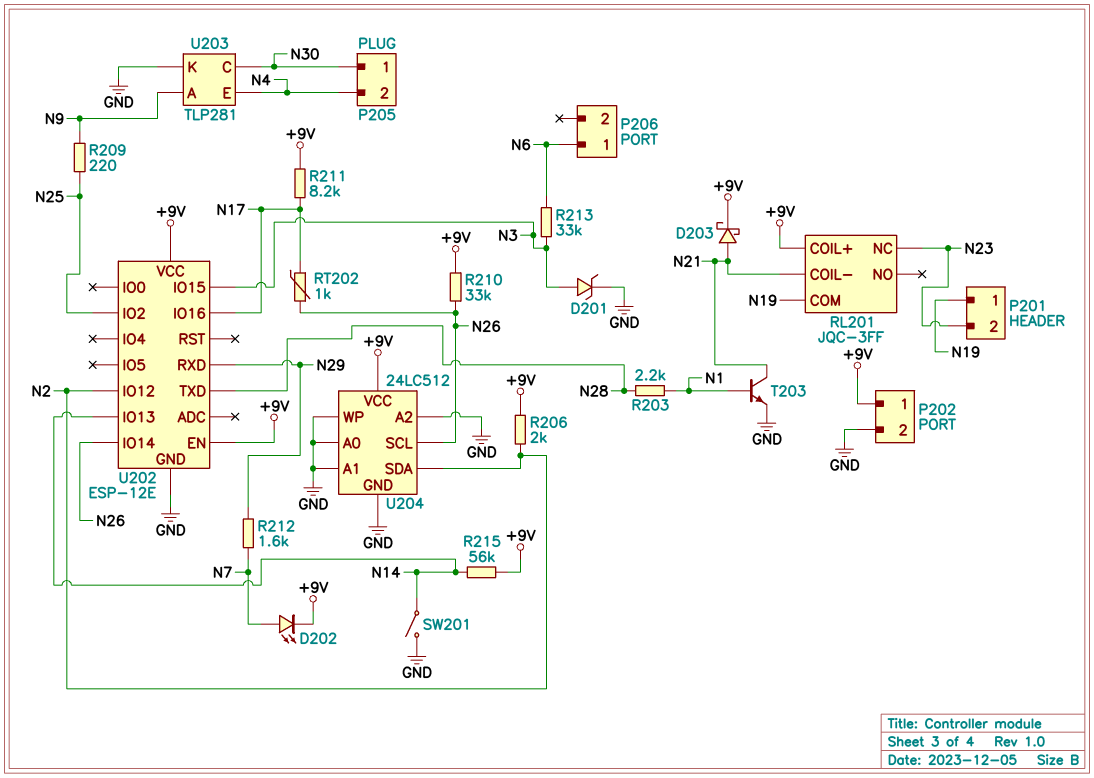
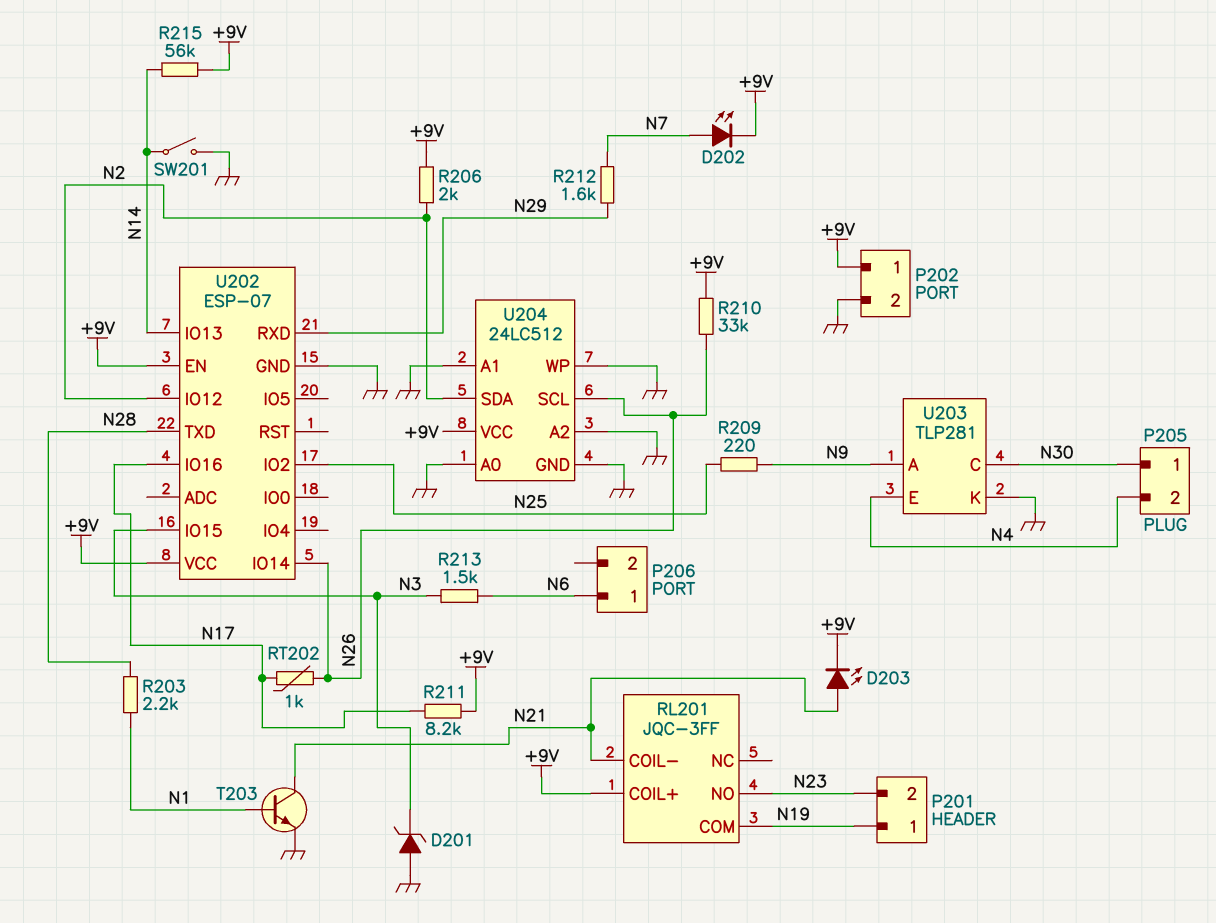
D201: zener (A N3, K GND) -> zener (A GND, K N3)
D203: schottky (A N21, K +9V) -> LED (A N21, K +9V)
R213: 33k (N3, N6) -> 1.5k (N3, N6)
RL201 pin NC: N23 -> none
RL201 pin NO: none -> N23
U202: ESP-12E -> ESP-07

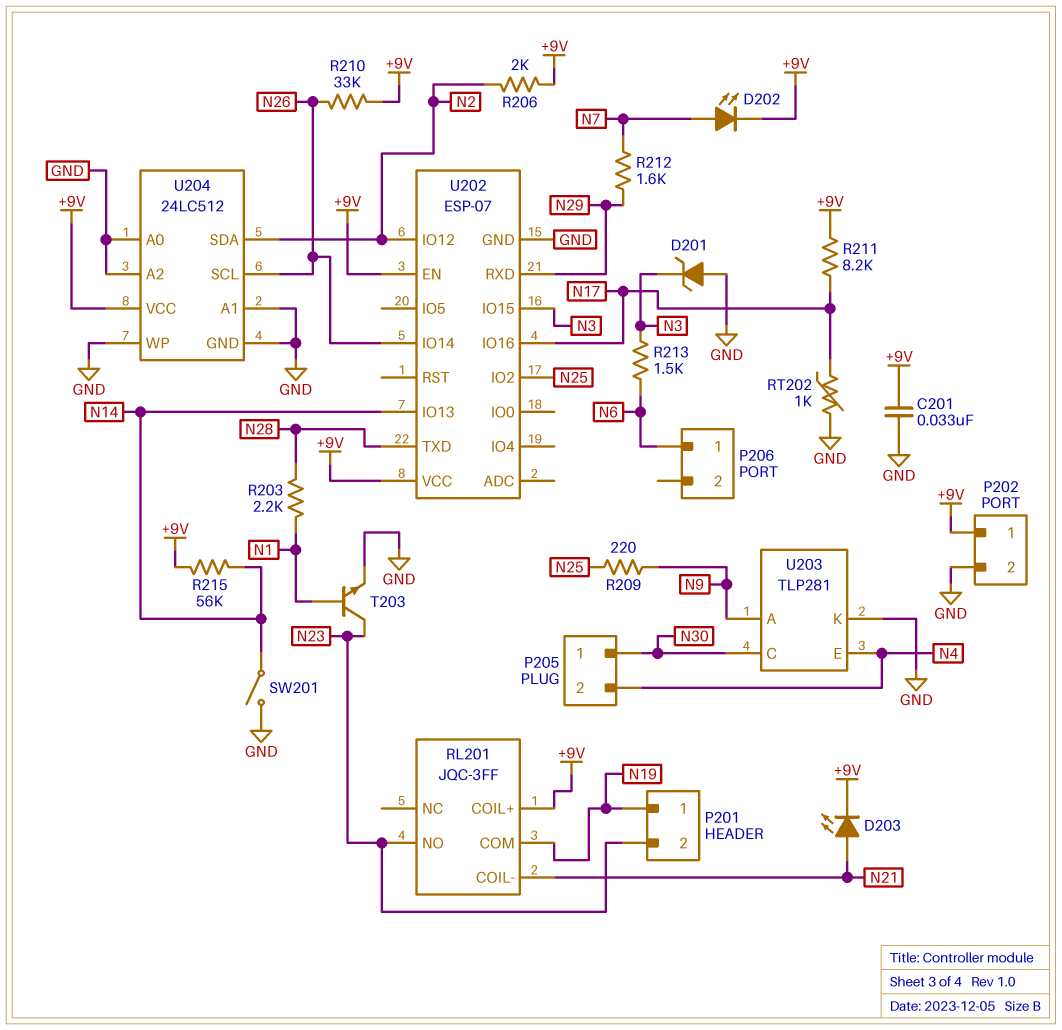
C201: none -> 33nF (+9V, GND)
RT202: 1k (N17, N26) -> 1k (GND, N17)
T203: NPN (B N1, C N21, E GND) -> NPN (B N1, C N23, E GND)

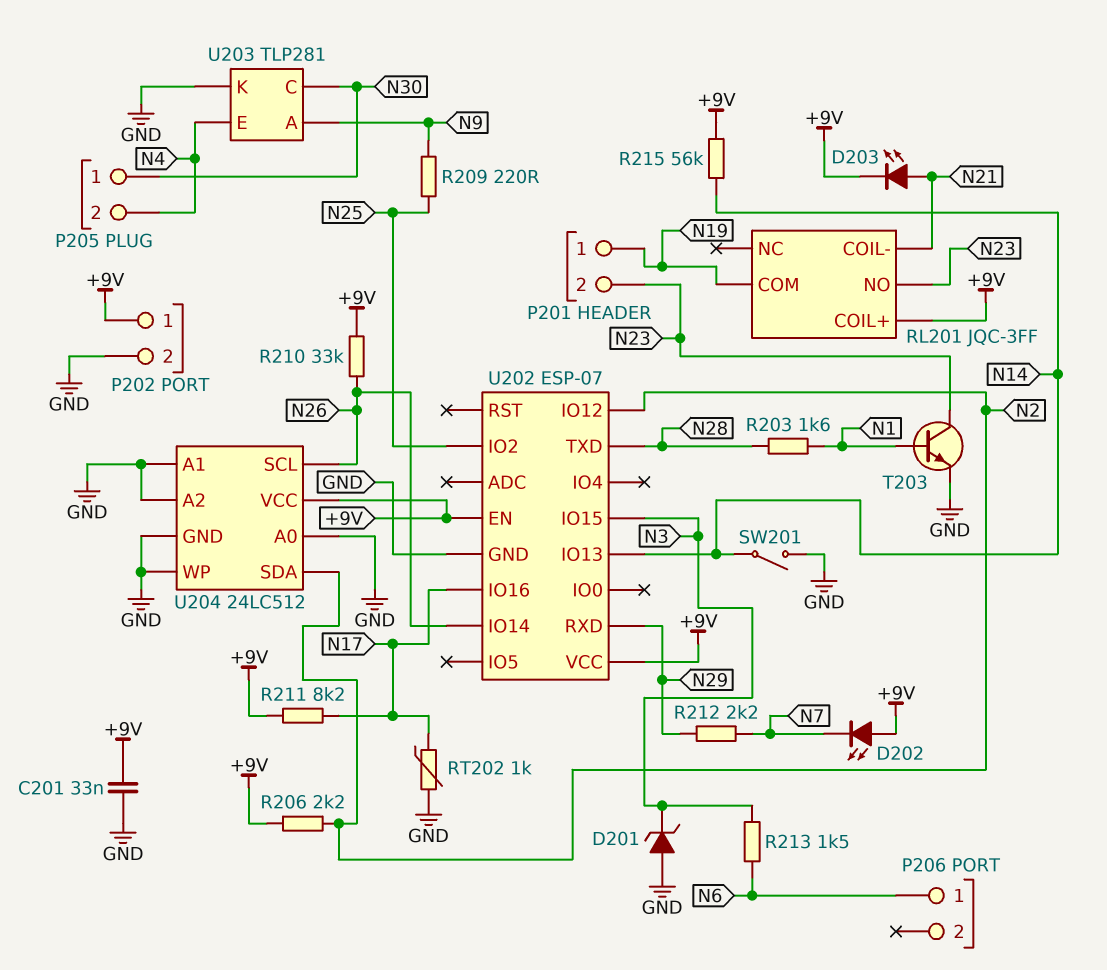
D202: LED (A N7, K +9V) -> LED (A +9V, K N7)
R203: 2.2k (N1, N28) -> 1.6k (N1, N28)
R206: 2k (+9V, N2) -> 2.2k (+9V, N2)
R212: 1.6k (N7, N29) -> 2.2k (N7, N29)

